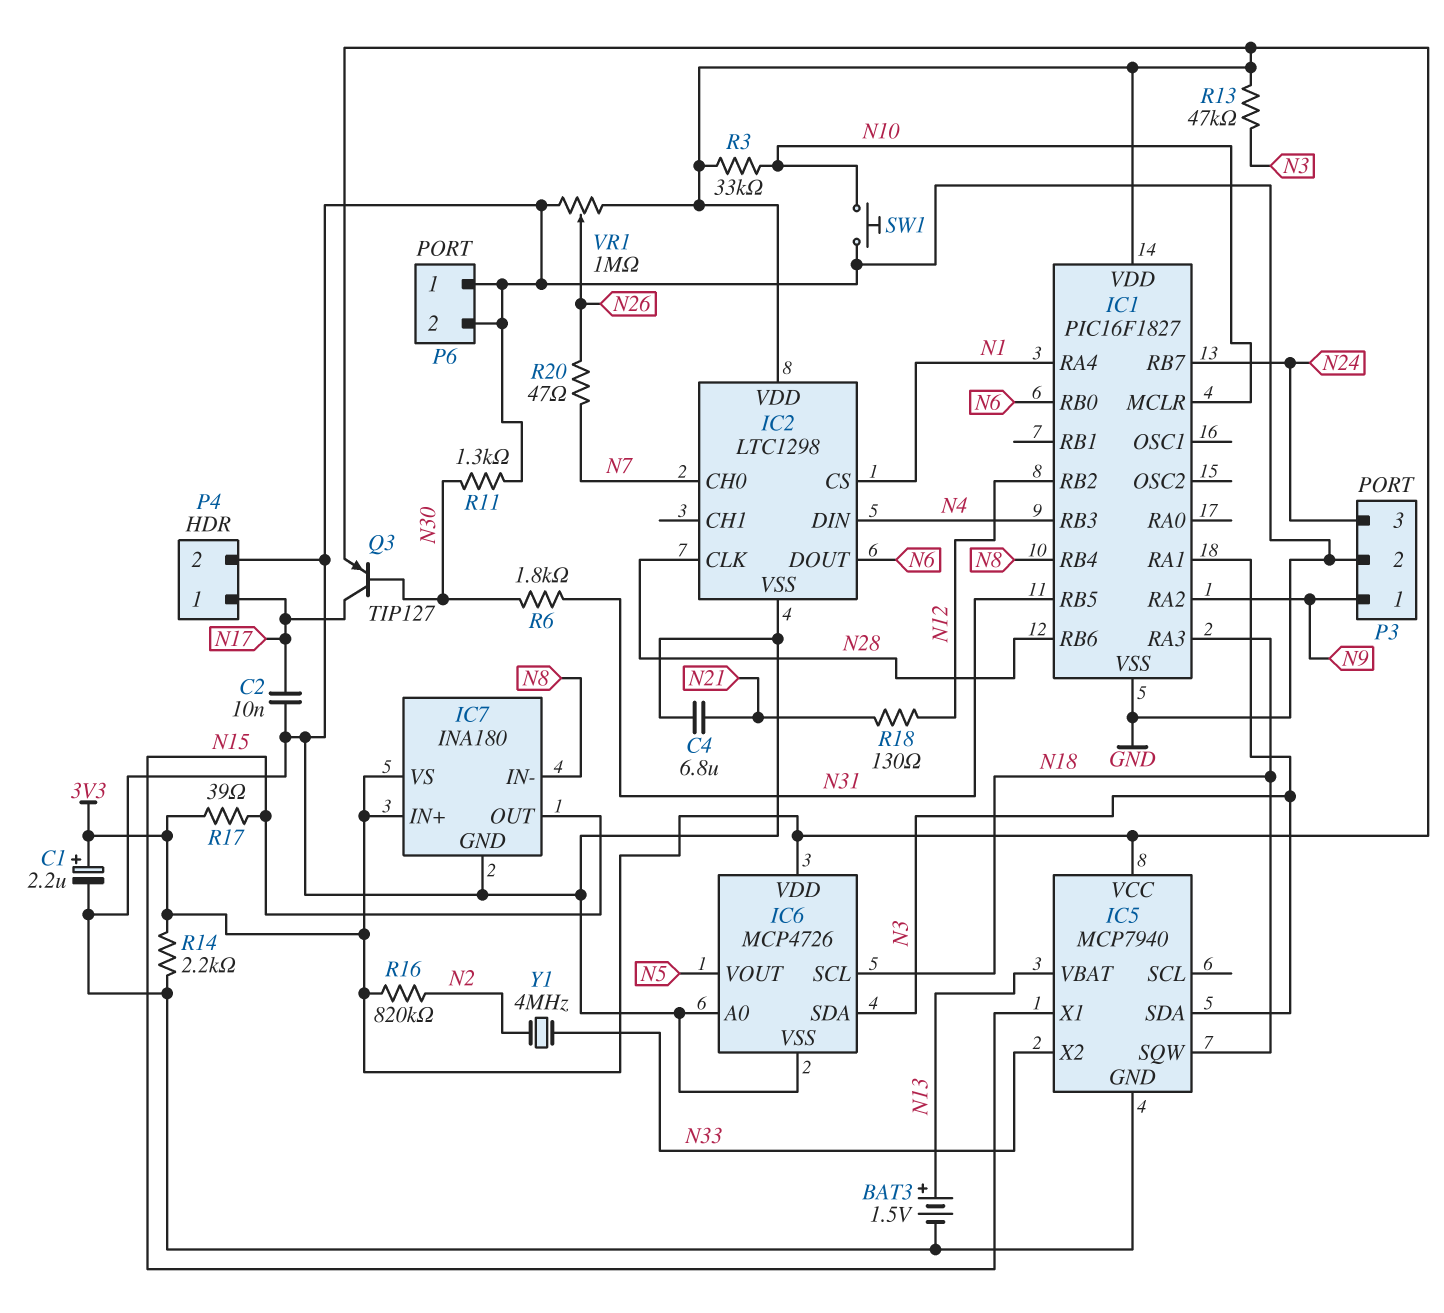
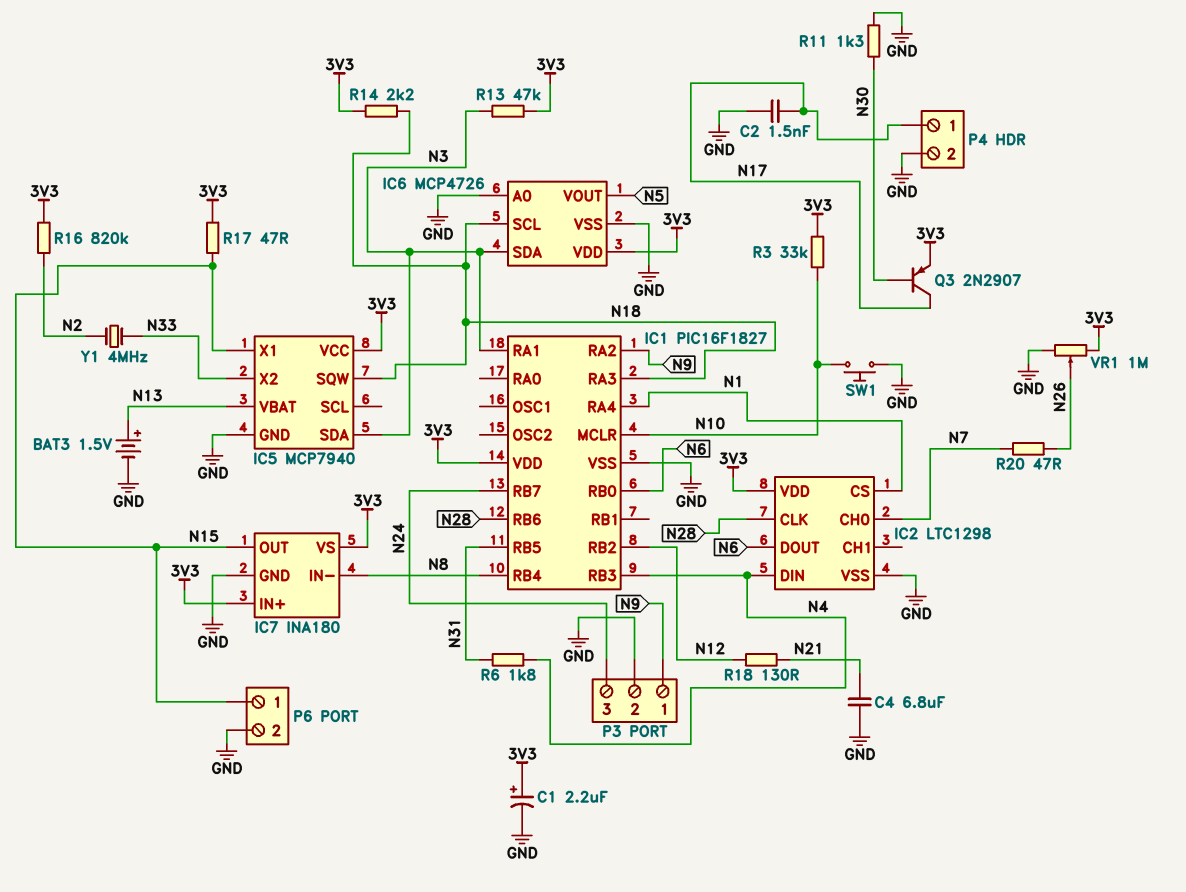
C2: 10nF (GND, N17) -> 1.5nF (GND, N17)
P6 pin 1: GND -> N15
Q3: PNP TIP127 (B N30, C N17, E 3V3) -> PNP 2N2907 (B N30, C N17, E 3V3)
R6: 1.8k (N30, N31) -> 1.8k (N4, N31)
R14: 2.2k (3V3, GND) -> 2.2k (3V3, N18)
R17: 39 (3V3, N15) -> 47 (3V3, N15)

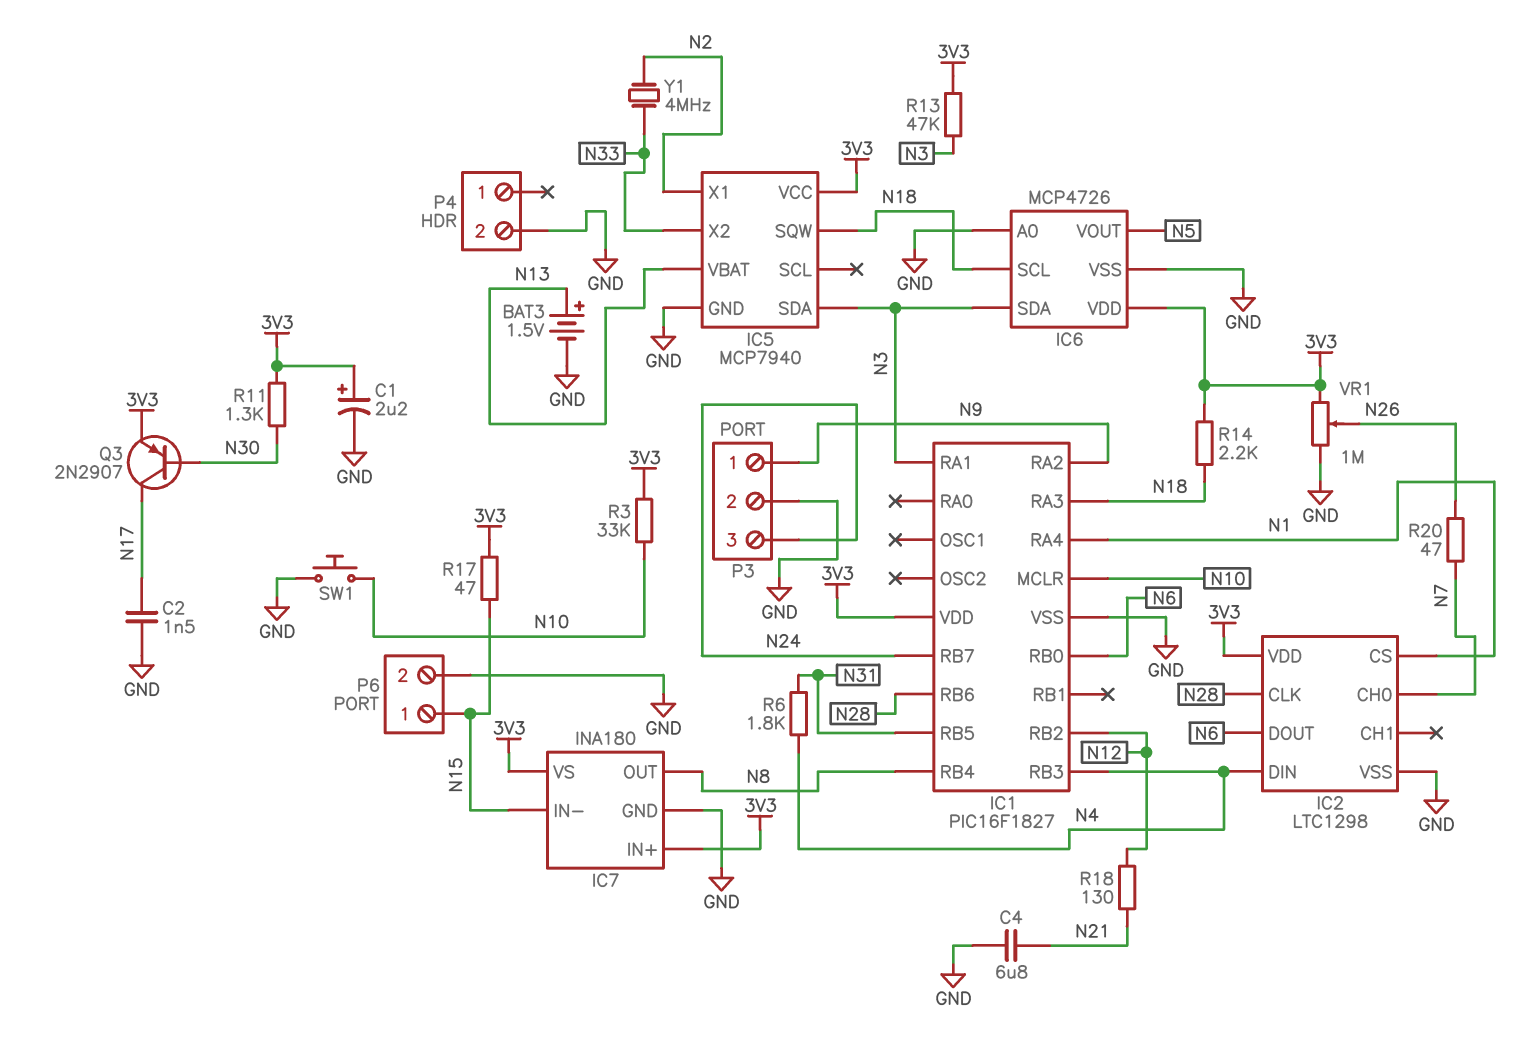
IC5 pin X1: N15 -> N2
IC7 pin IN-: N8 -> N15
IC7 pin OUT: N15 -> N8
P4 pin 1: N17 -> none
R11: 1.3k (GND, N30) -> 1.3k (3V3, N30)
R16: 820k (3V3, N2) -> none

